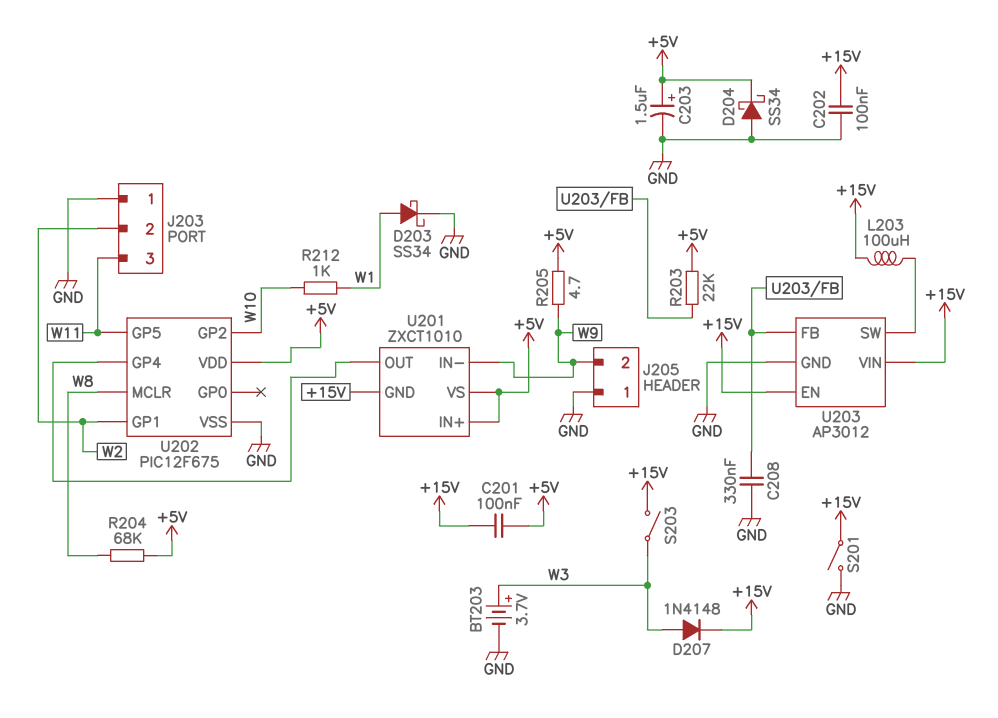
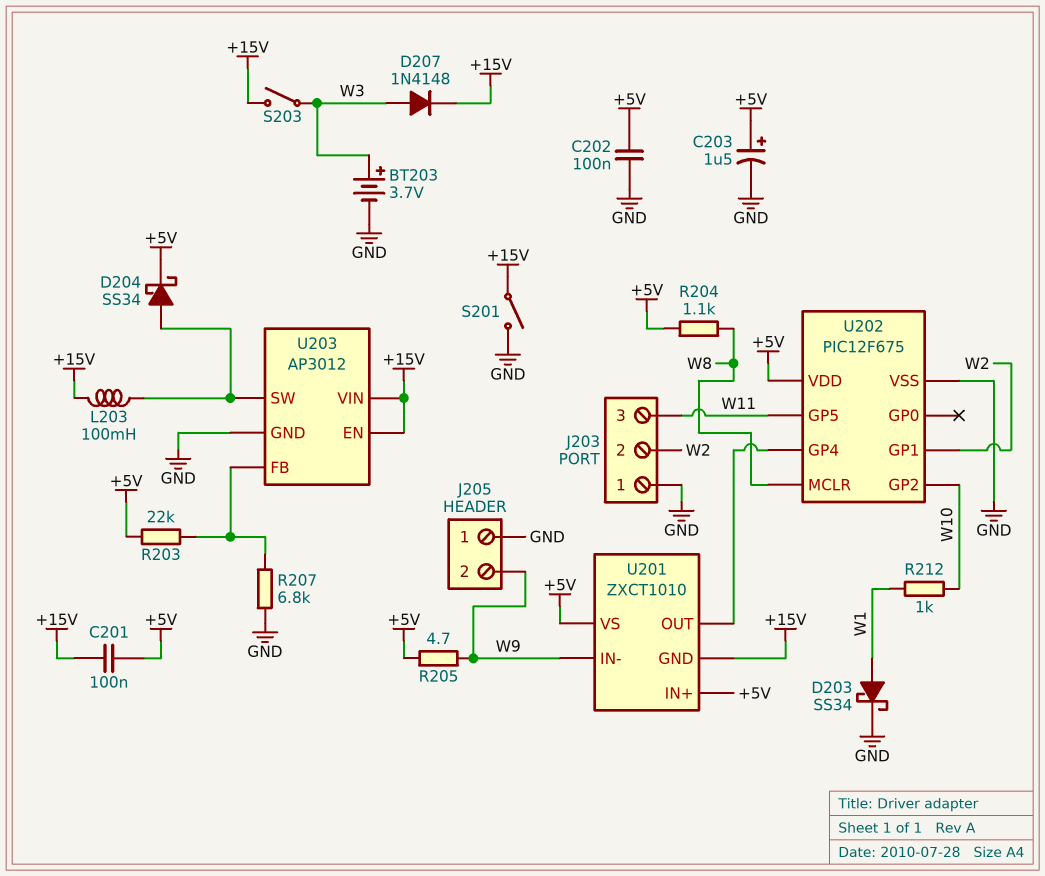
C202: 100nF (+15V, GND) -> 100nF (+5V, GND)
C208: 330nF (GND, U203/FB) -> none
D204: schottky SS34 (A GND, K +5V) -> schottky SS34 (A U203/SW, K +5V)
L203: 100uH (+15V, U203/SW) -> 100mH (+15V, U203/SW)
R204: 68k (+5V, W8) -> 1.1k (+5V, W8)
R207: none -> 6.8k (GND, U203/FB)

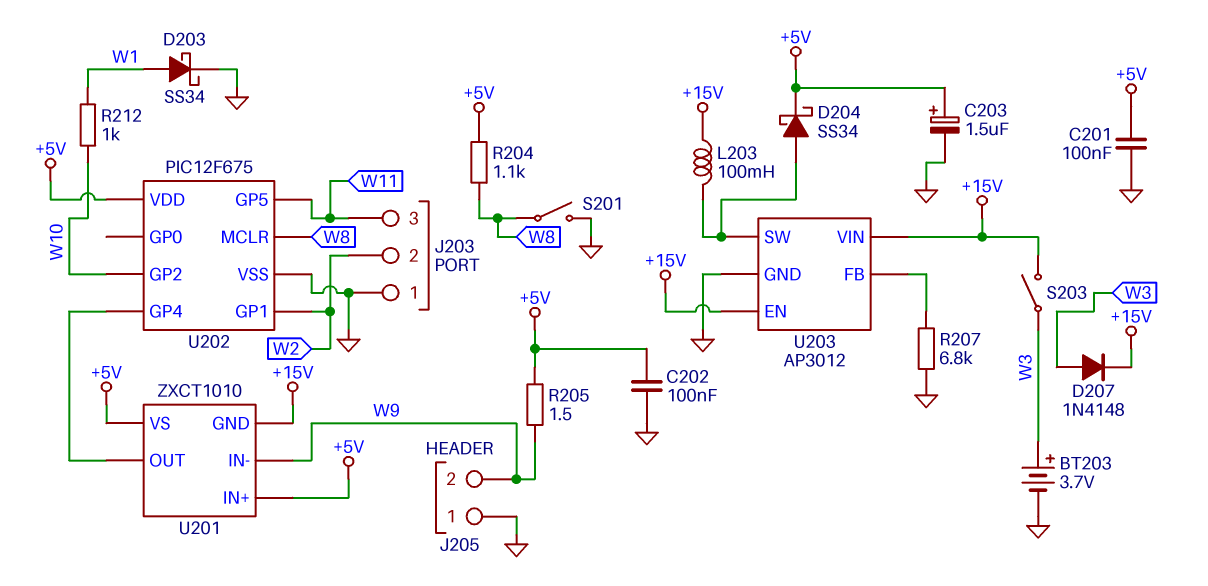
C201: 100nF (+5V, +15V) -> 100nF (+5V, GND)
R203: 22k (+5V, U203/FB) -> none
R205: 4.7 (+5V, W9) -> 1.5 (+5V, W9)
S201: switch (+15V, GND) -> switch (GND, W8)

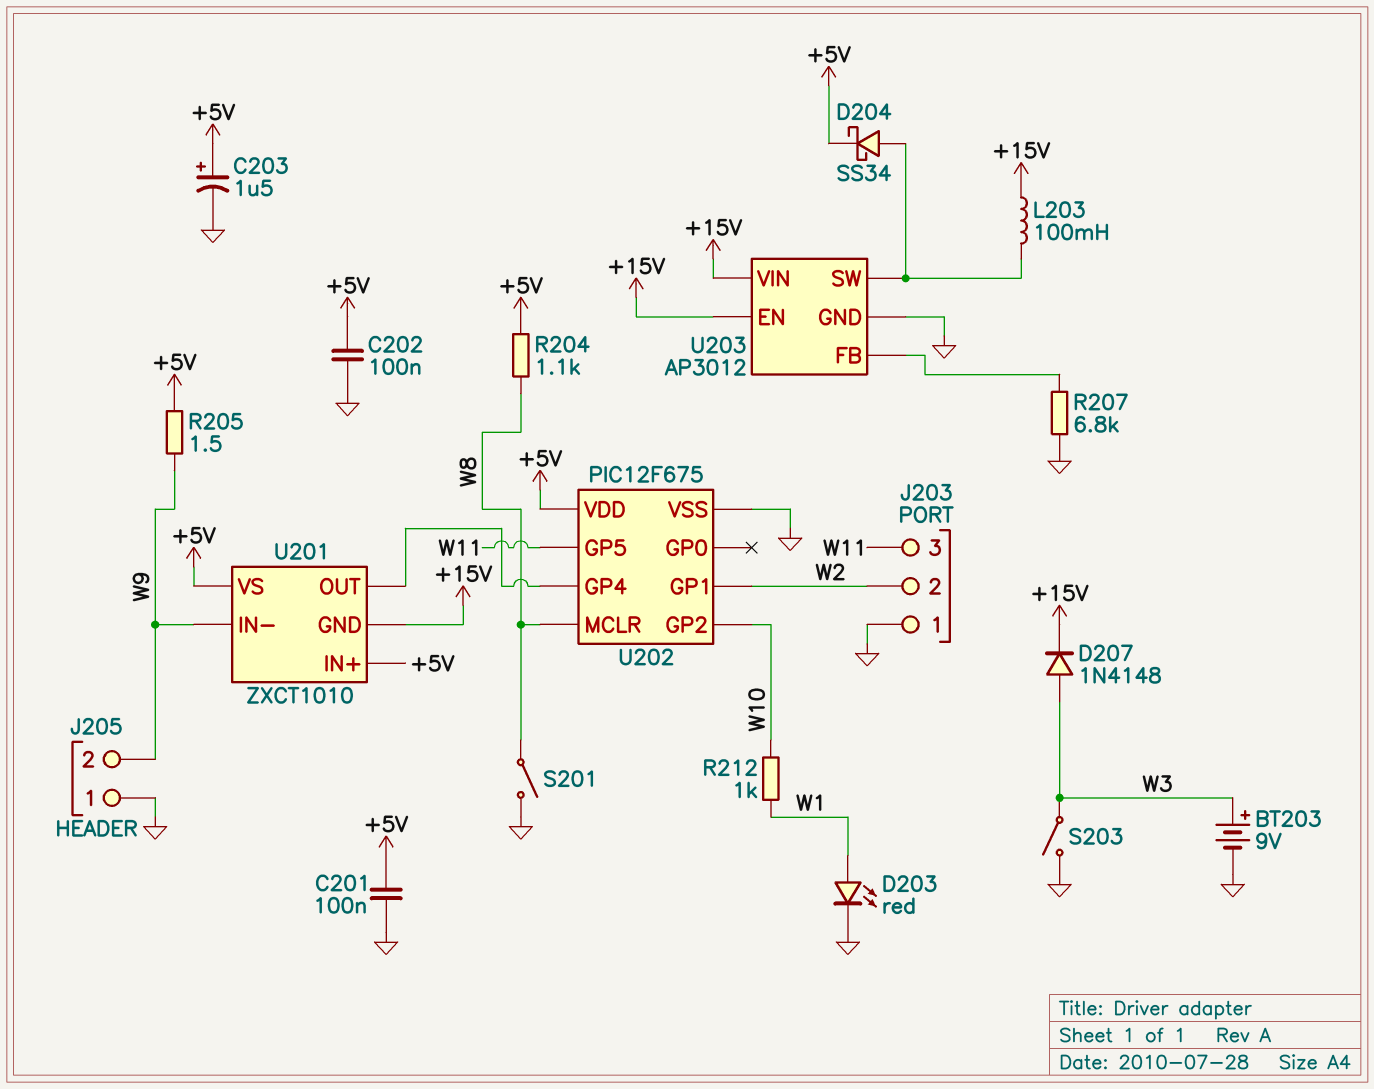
BT203: 3.7V (plus W3, minus GND) -> 9V (plus W3, minus GND)
D203: schottky SS34 (A W1, K GND) -> LED red (A W1, K GND)
S203: switch (+15V, W3) -> switch (GND, W3)

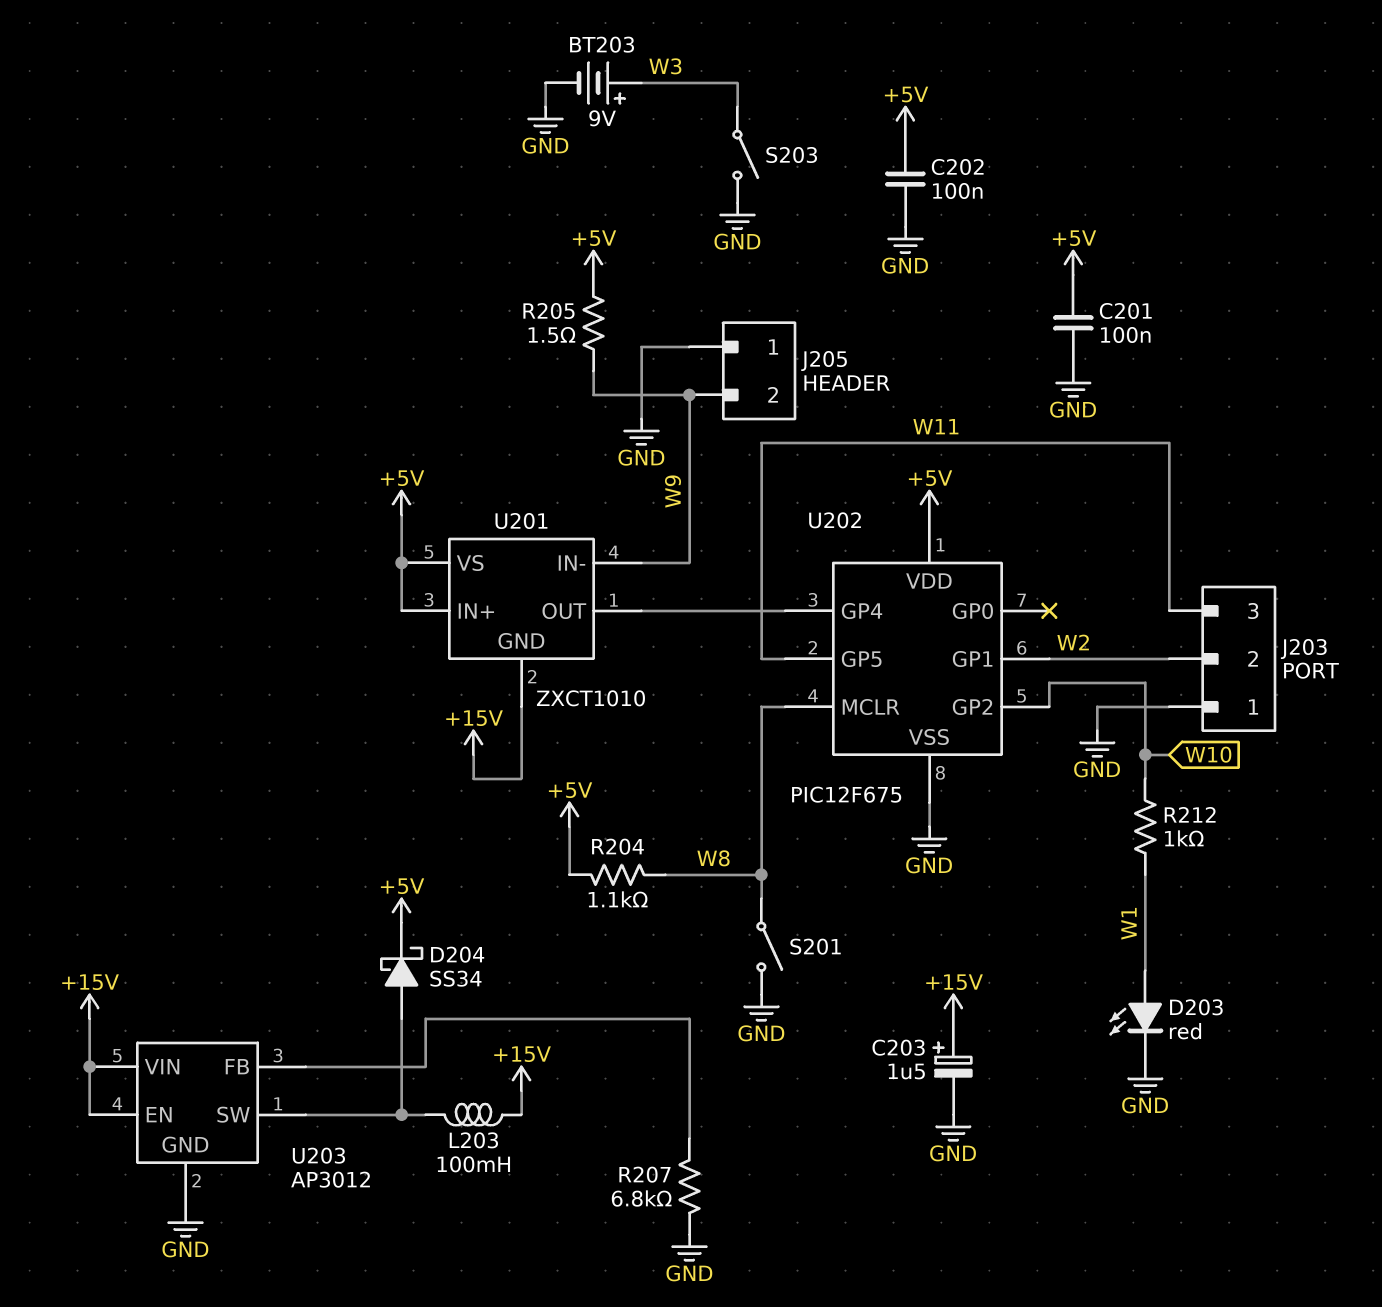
C203: 1.5uF (plus +5V, minus GND) -> 1.5uF (plus +15V, minus GND)
D207: diode 1N4148 (A W3, K +15V) -> none

